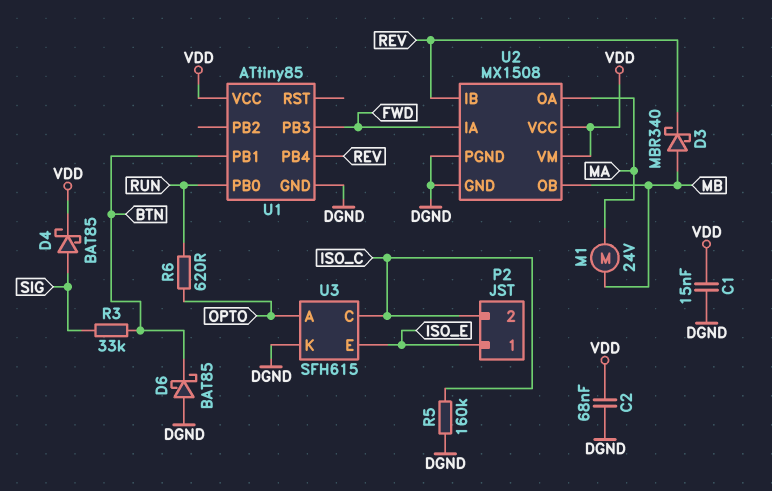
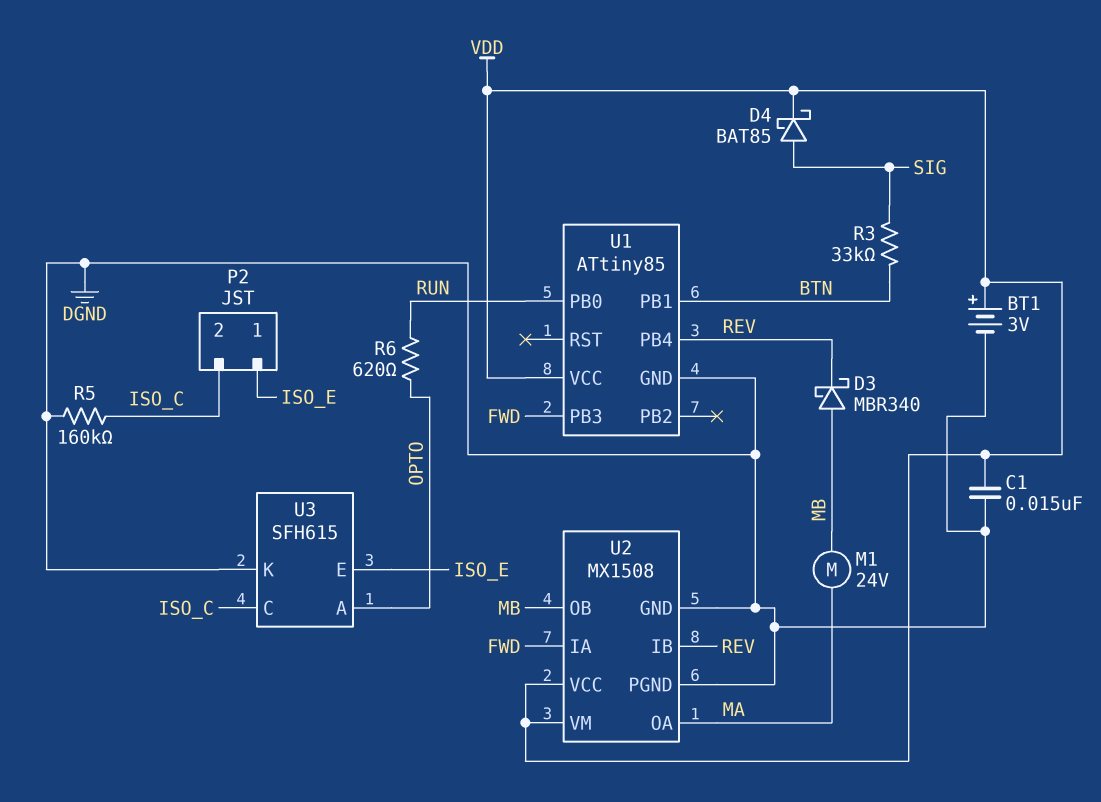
BT1: none -> 3V (plus VDD, minus DGND)
C2: 68nF (DGND, VDD) -> none
D6: schottky BAT85 (A DGND, K BTN) -> none

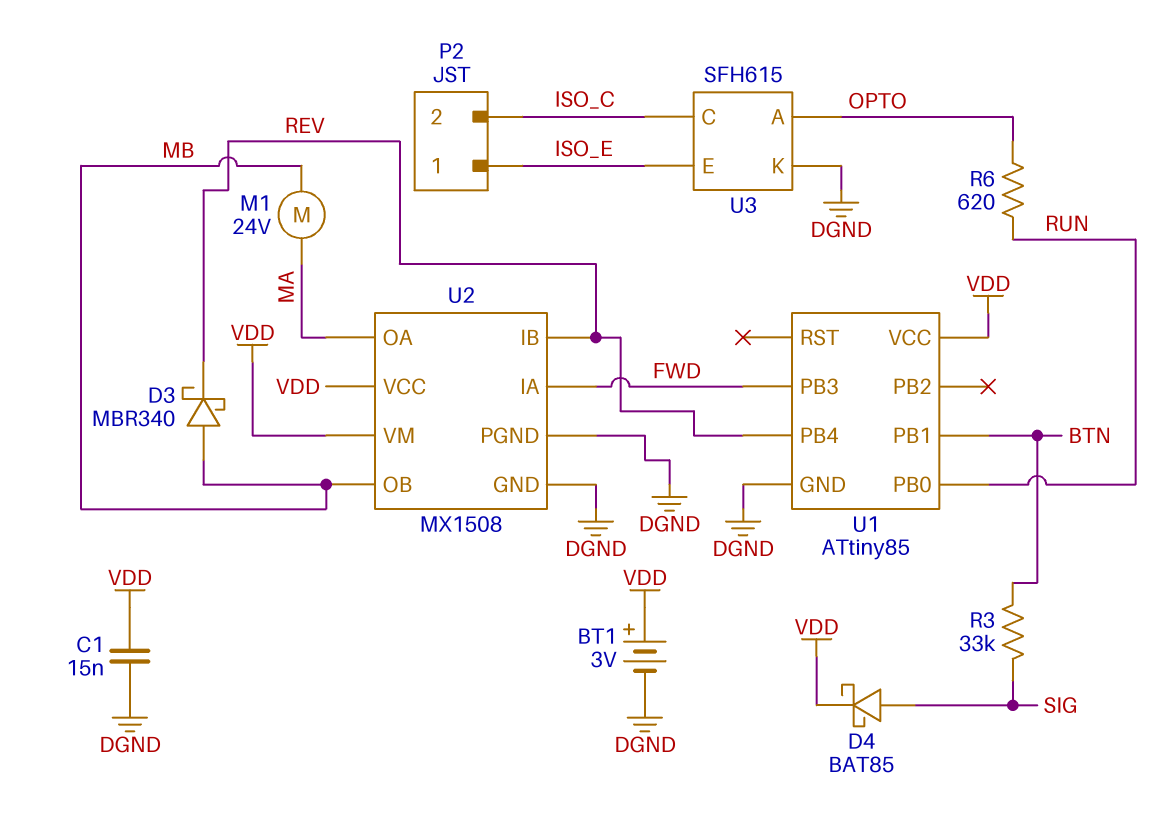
R5: 160k (DGND, ISO_C) -> none

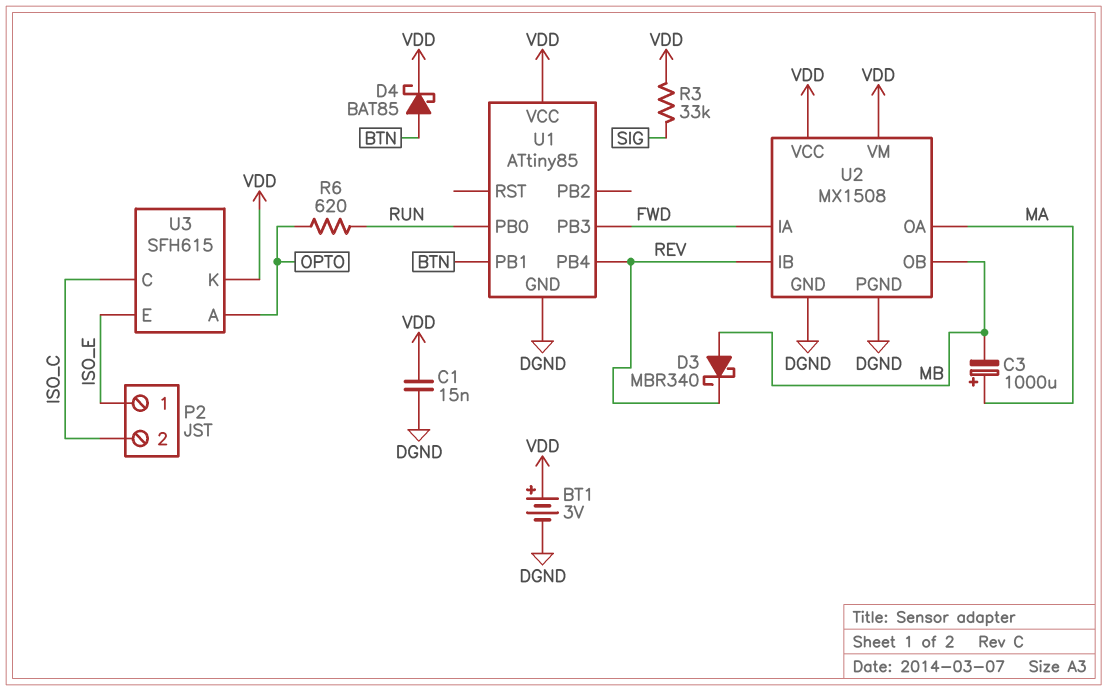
C3: none -> 1000uF (plus MA, minus MB)
D4: schottky BAT85 (A SIG, K VDD) -> schottky BAT85 (A BTN, K VDD)
M1: motor 24V (MA, MB) -> none
R3: 33k (BTN, SIG) -> 33k (SIG, VDD)
U3 pin K: DGND -> VDD

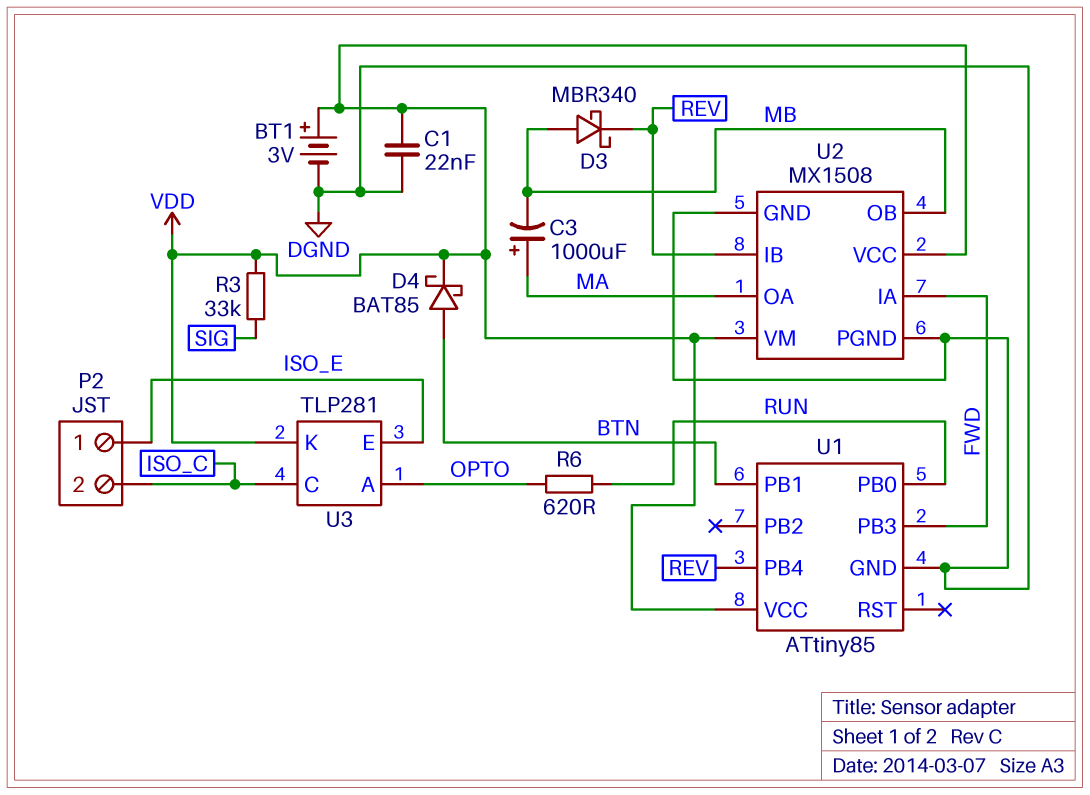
C1: 15nF (DGND, VDD) -> 22nF (DGND, VDD)
U3: SFH615 -> TLP281

